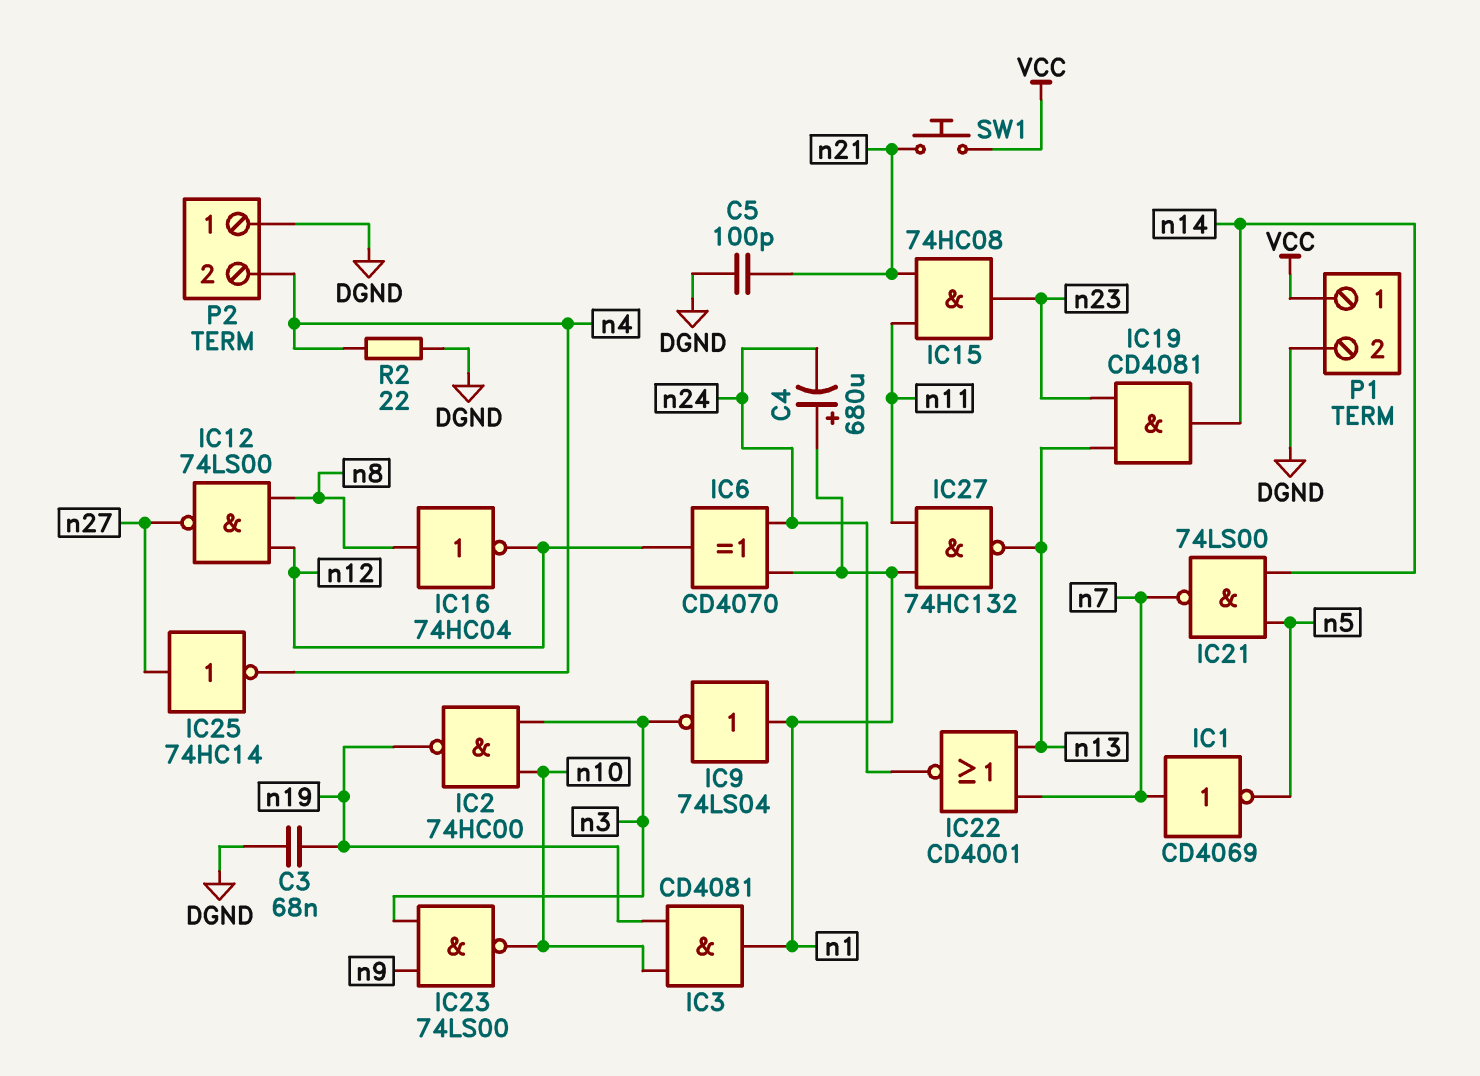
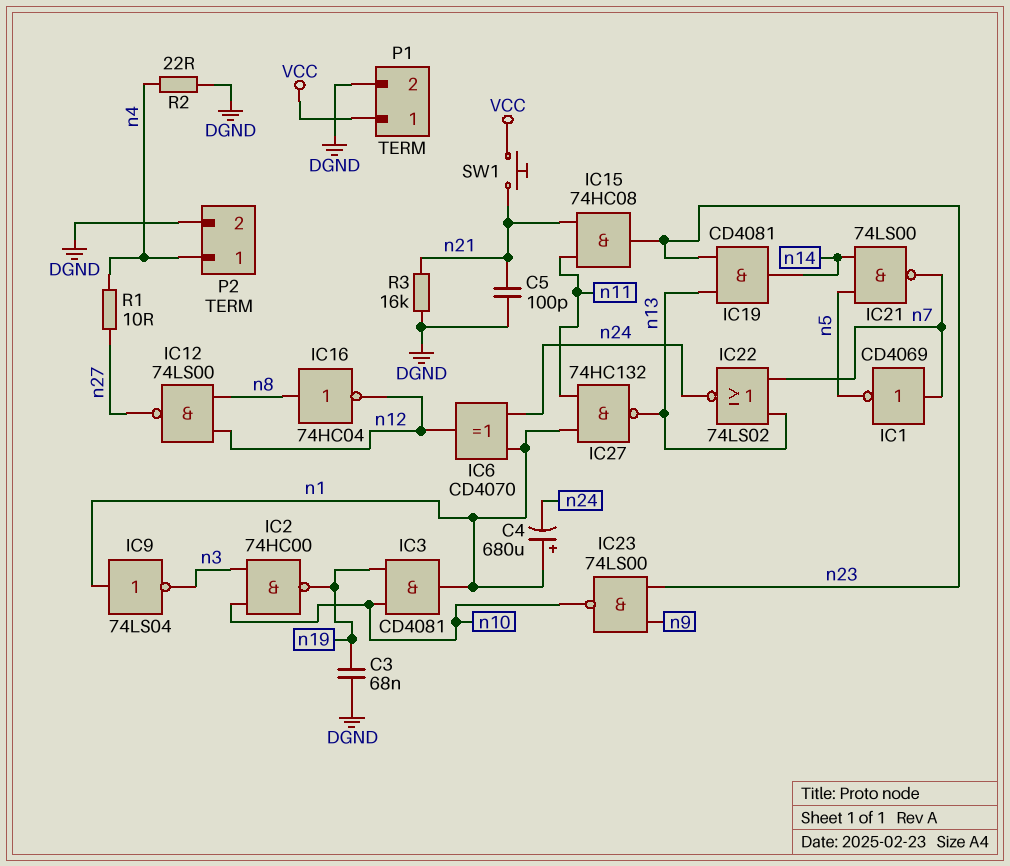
IC22: NOR CD4001 (in n7, in n13, out n24) -> NOR 74LS02 (in n7, in n13, out n24)
IC23: NAND 74LS00 (in n3, in n9, out n10) -> NAND 74LS00 (in n9, in n23, out n10)
IC25: NOT 74HC14 (in n27, out n4) -> none
P2 pin 1: DGND -> n4
P2 pin 2: n4 -> DGND
R1: none -> 10 (n4, n27)
R3: none -> 16k (DGND, n21)

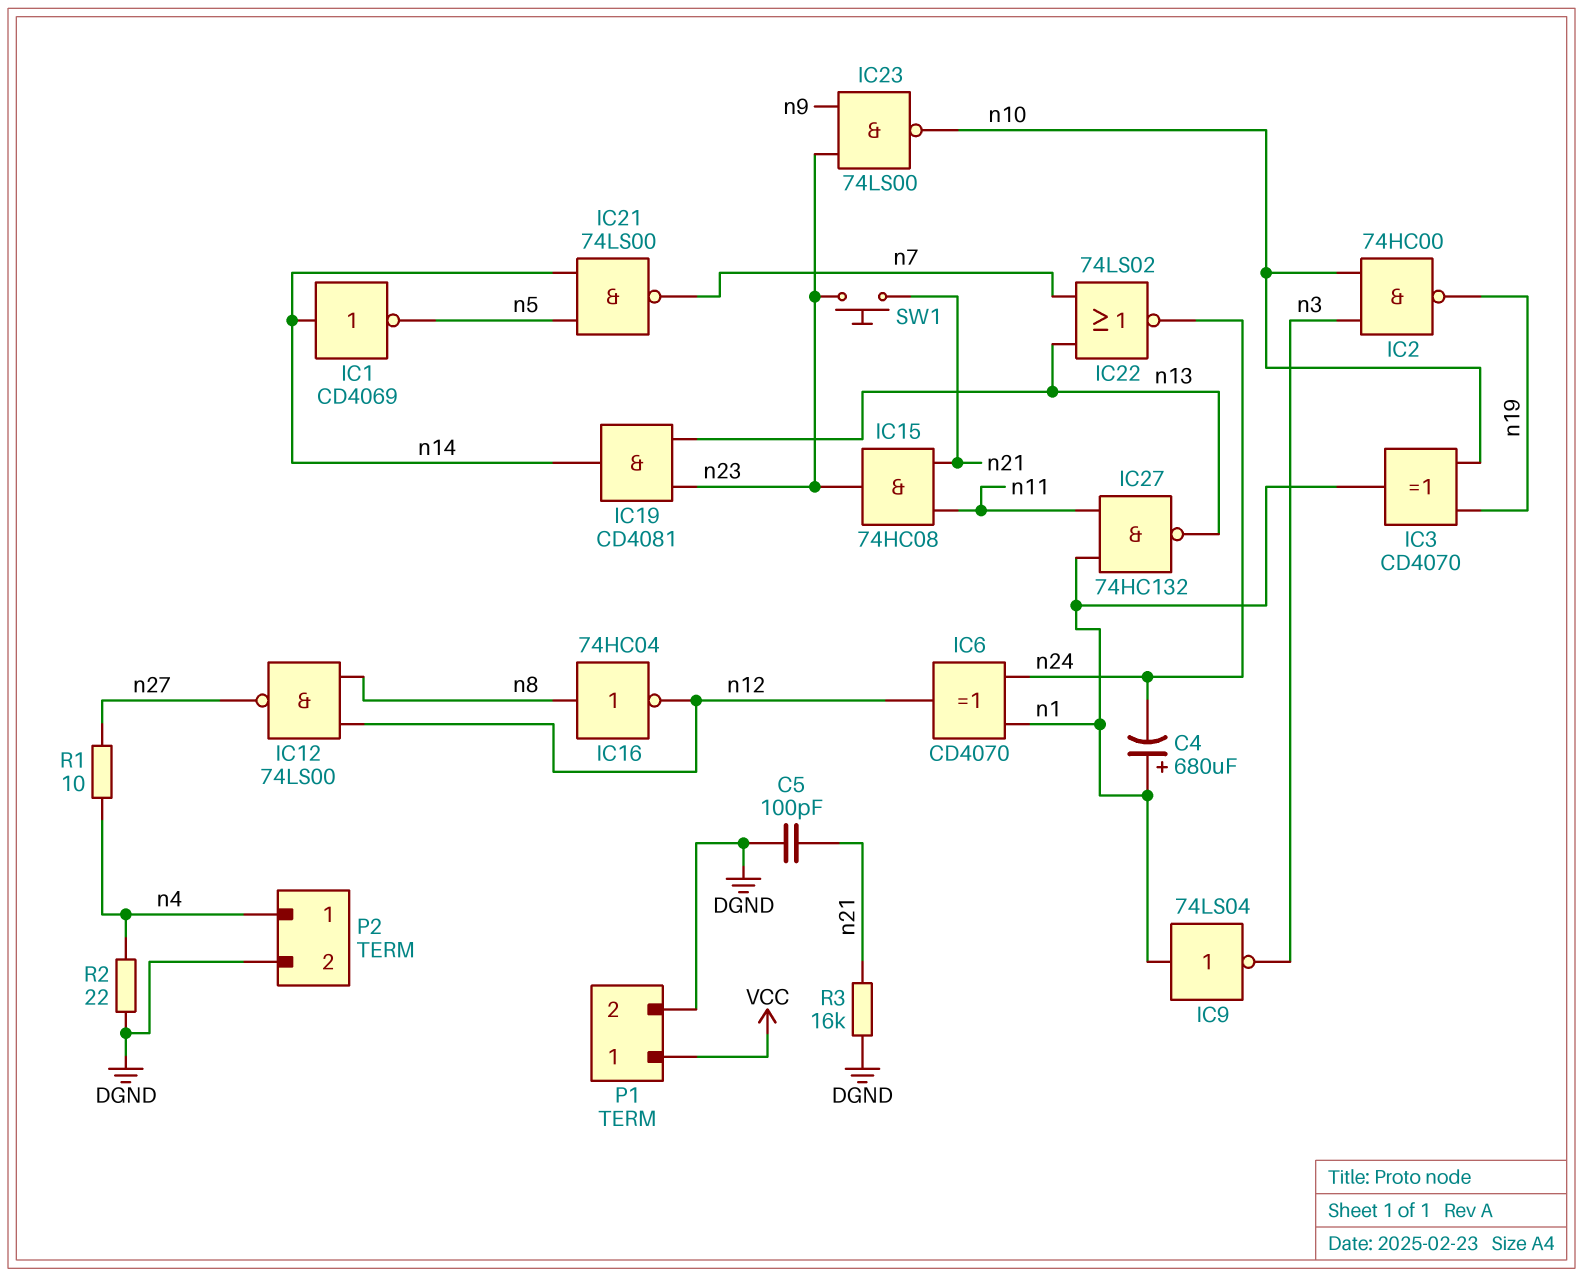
C3: 68nF (DGND, n19) -> none
IC1: NOT CD4069 (in n7, out n5) -> NOT CD4069 (in n14, out n5)
IC3: AND CD4081 (in n10, in n19, out n1) -> XOR CD4070 (in n10, in n19, out n1)
SW1: button (VCC, n21) -> button (n21, n23)

